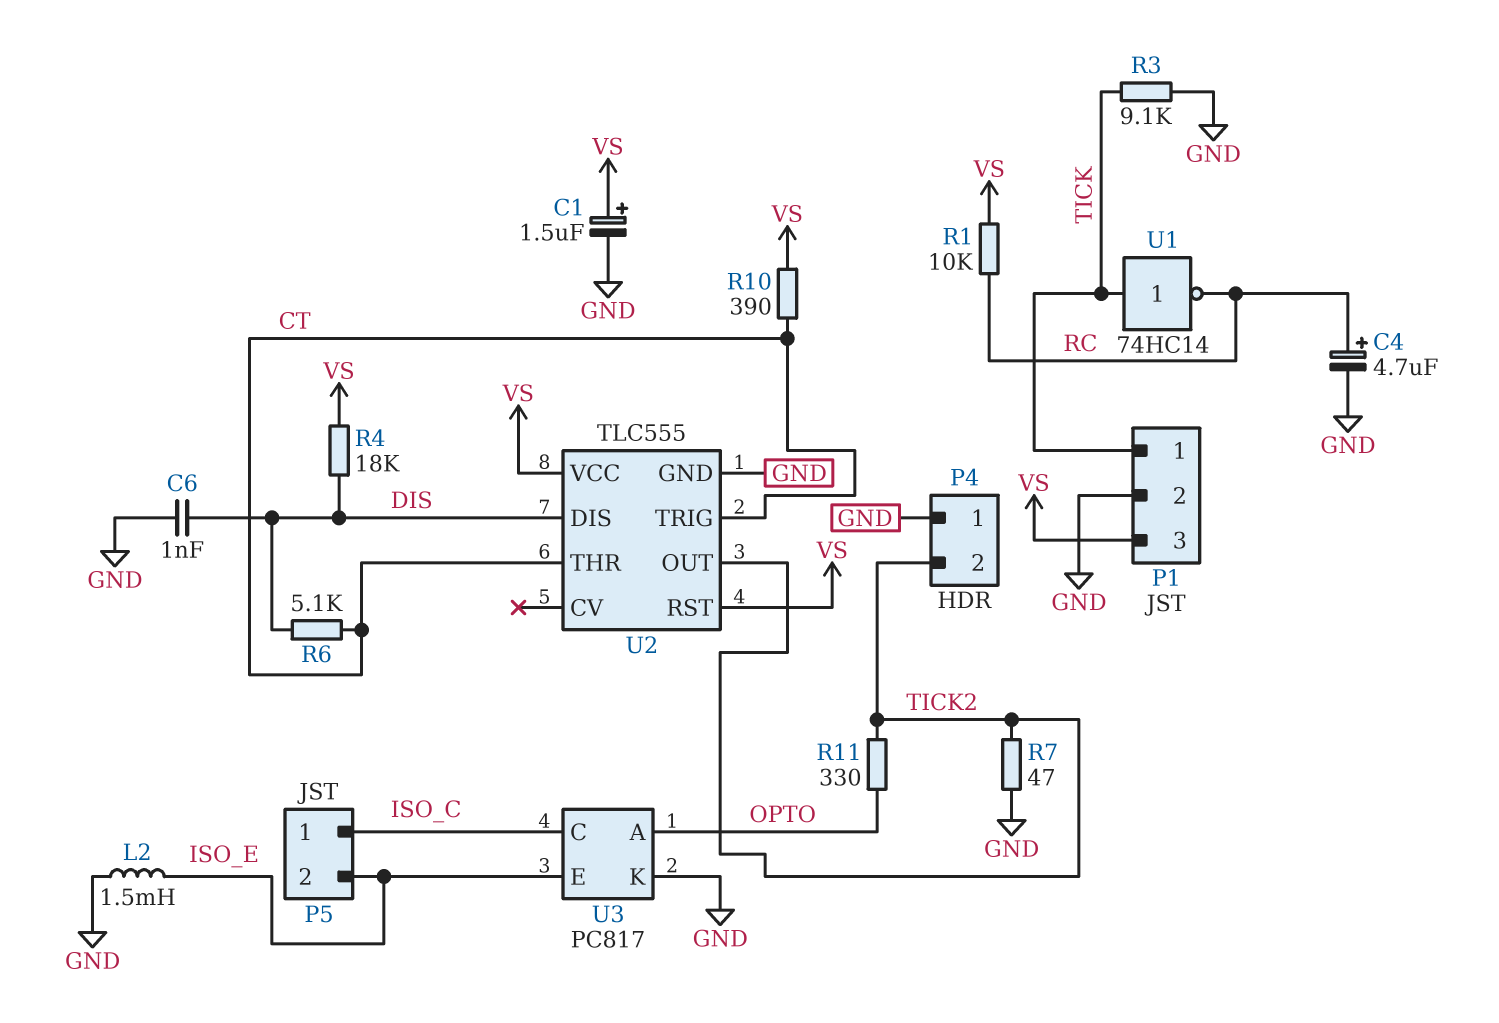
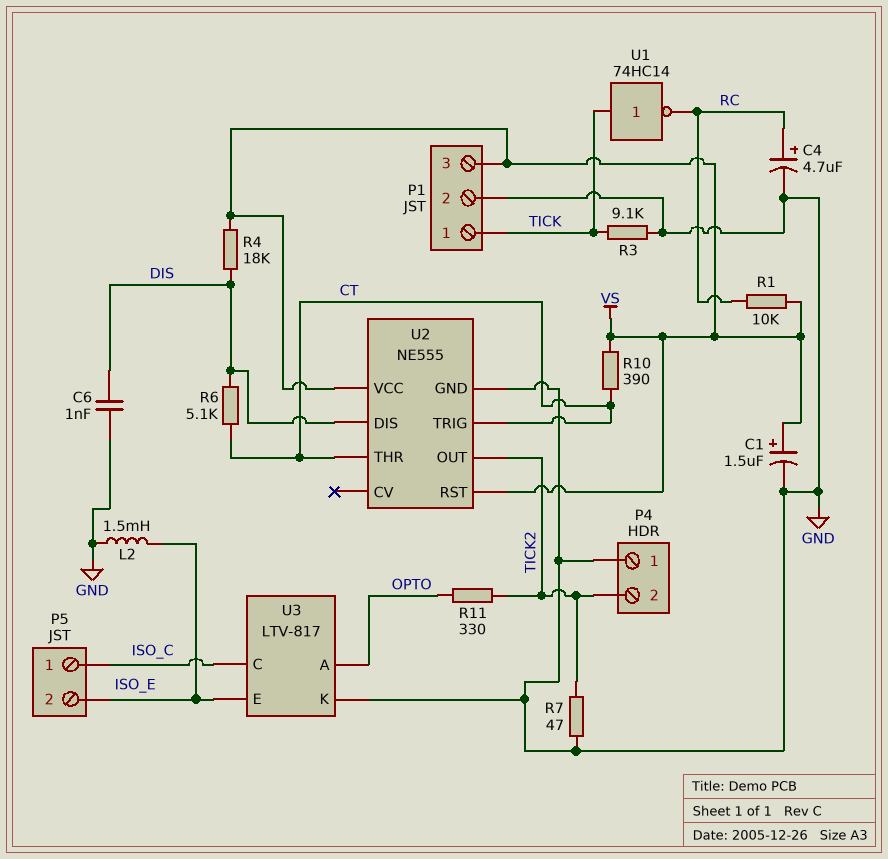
U2: TLC555 -> NE555
U3: PC817 -> LTV-817

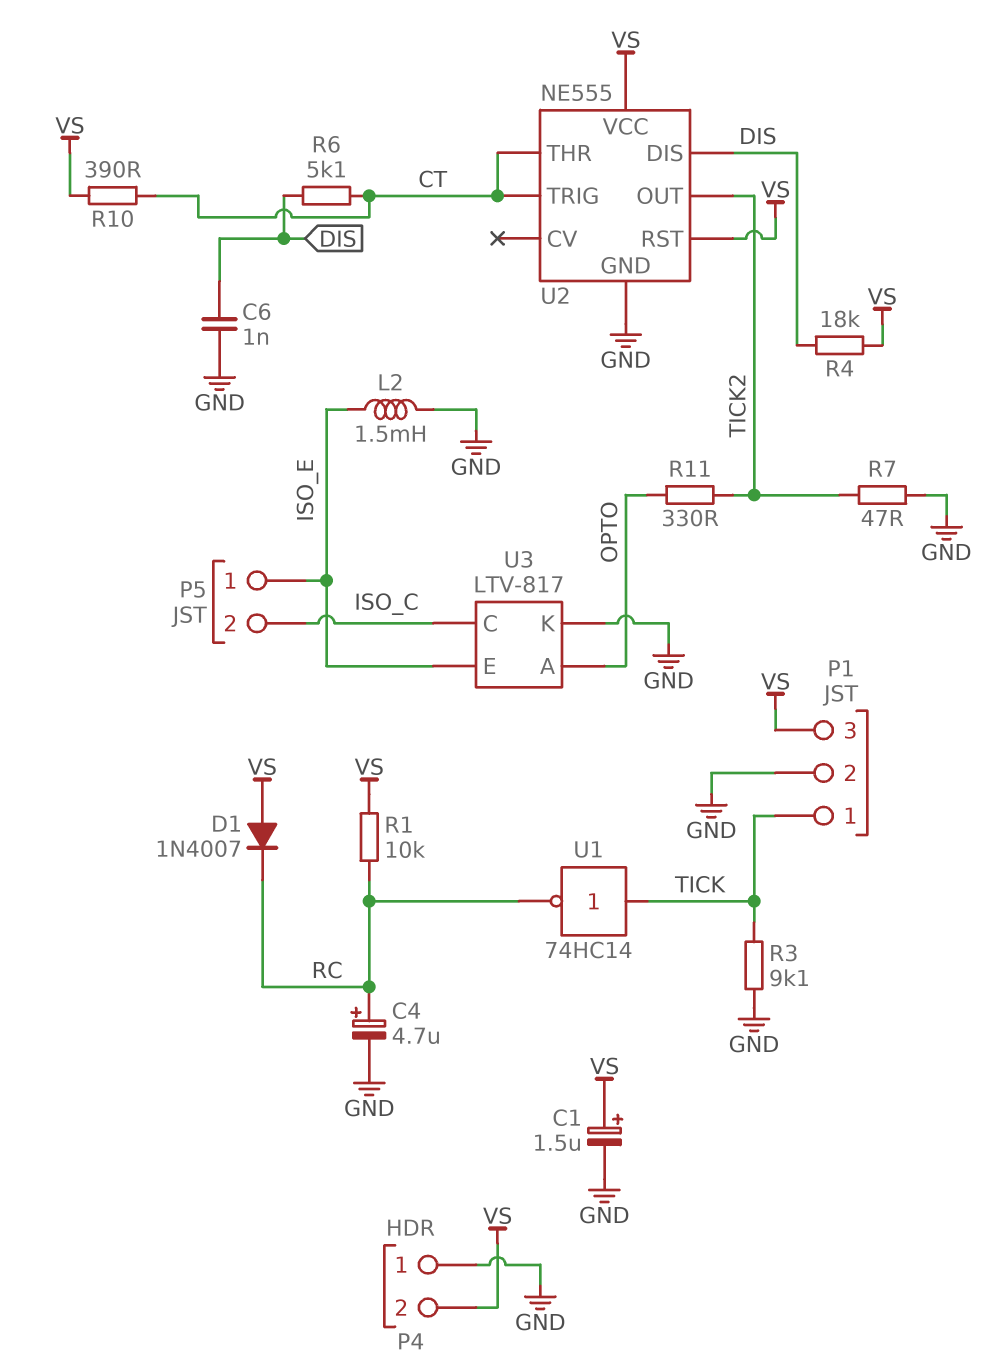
D1: none -> diode 1N4007 (A VS, K RC)
P4 pin 2: TICK2 -> VS
P5 pin 1: ISO_C -> ISO_E
P5 pin 2: ISO_E -> ISO_C

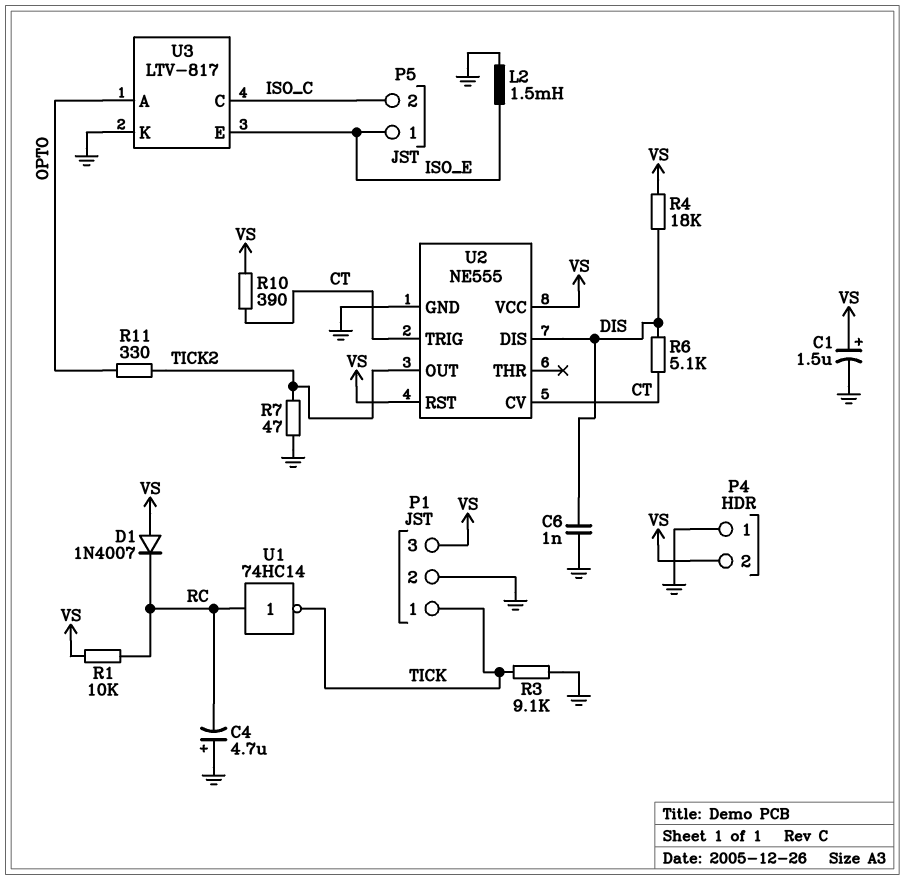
C4: 4.7uF (plus RC, minus GND) -> 4.7uF (plus GND, minus RC)
U1: NOT 74HC14 (in TICK, out RC) -> NOT 74HC14 (in RC, out TICK)
U2 pin CV: none -> CT
U2 pin THR: CT -> none

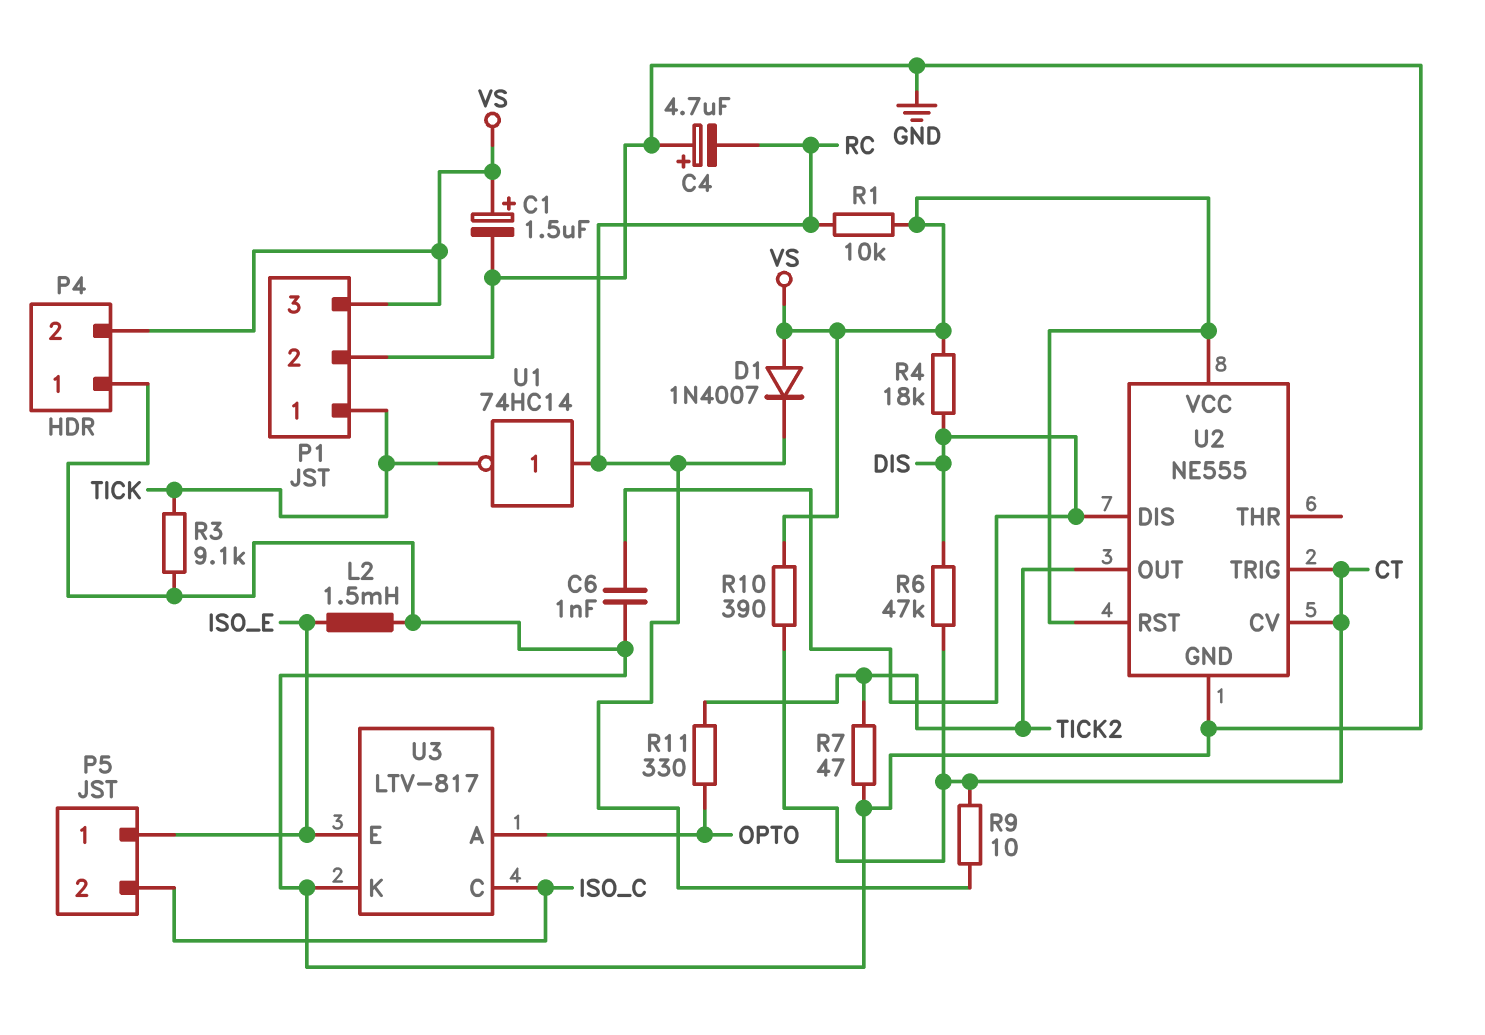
R6: 5.1k (CT, DIS) -> 47k (CT, DIS)
R9: none -> 10 (CT, RC)

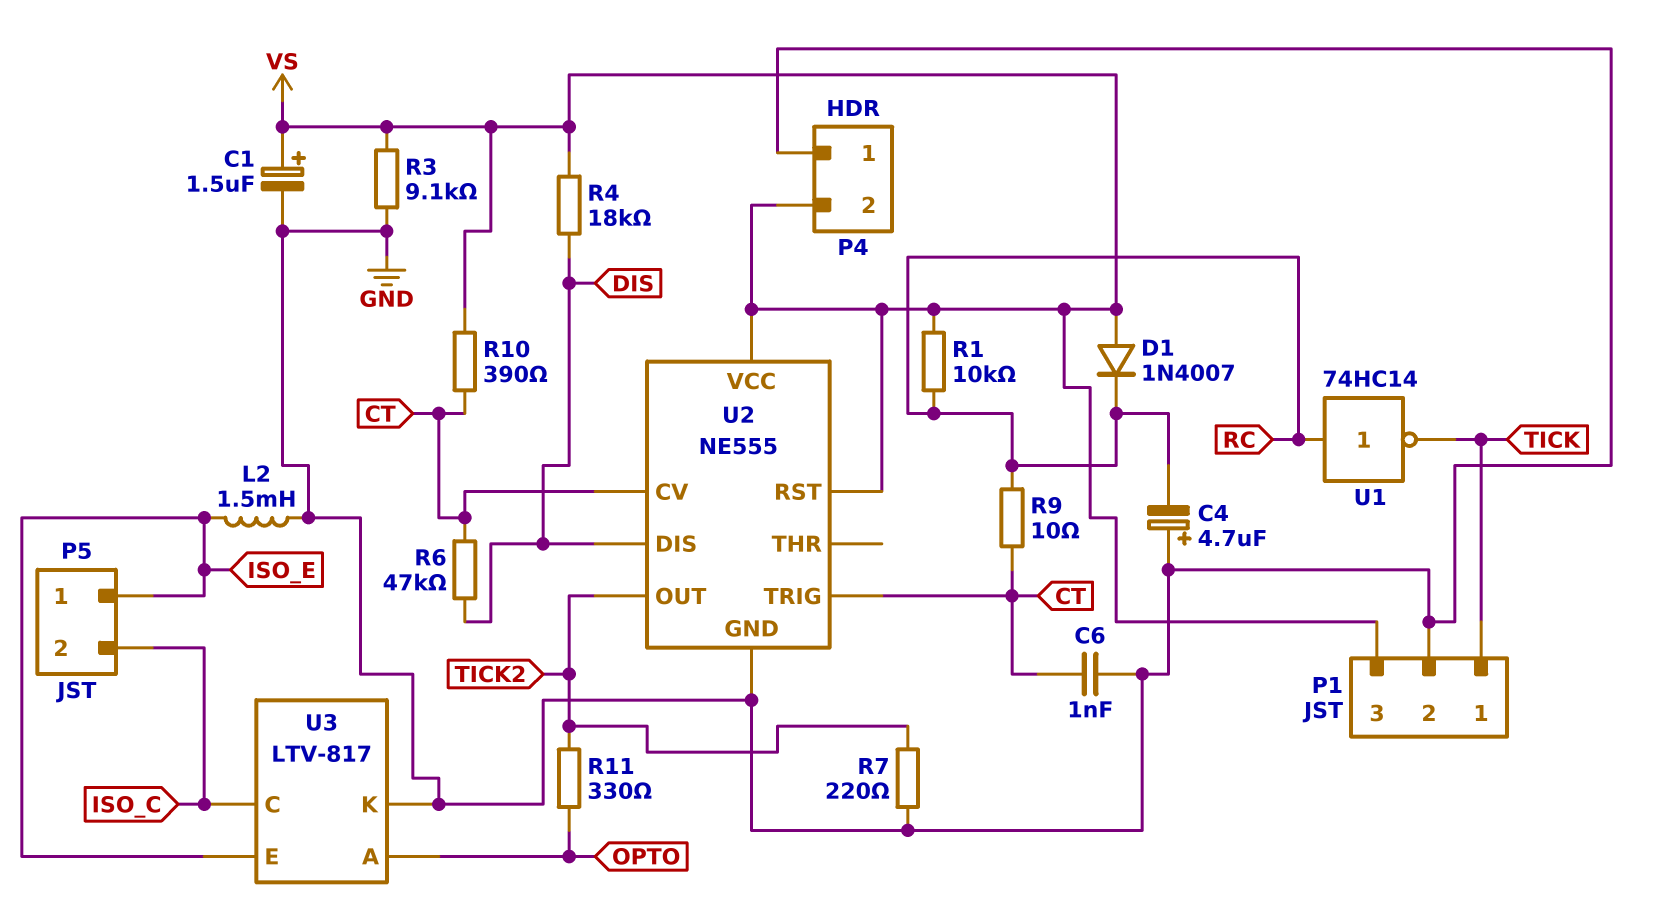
C6: 1nF (DIS, GND) -> 1nF (CT, GND)
R3: 9.1k (GND, TICK) -> 9.1k (GND, VS)
R7: 47 (GND, TICK2) -> 220 (GND, TICK2)

